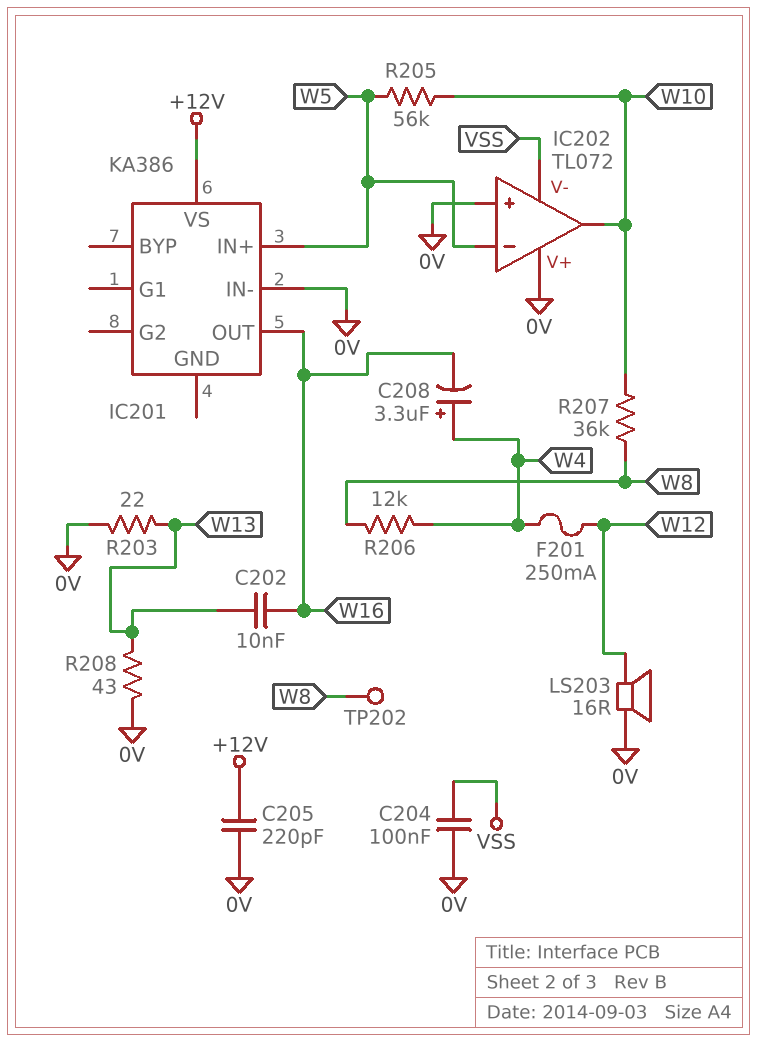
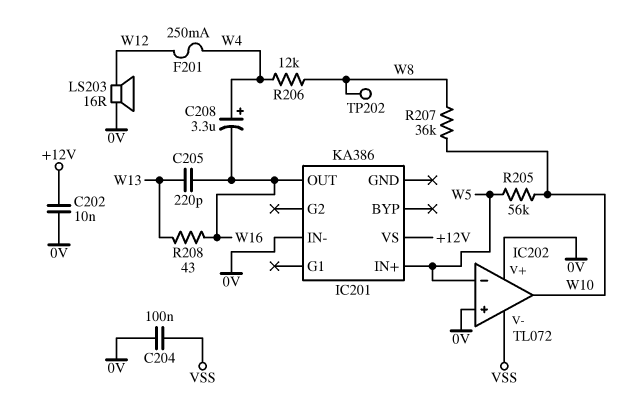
C202: 10nF (W13, W16) -> 10nF (+12V, 0V)
C205: 220pF (+12V, 0V) -> 220pF (W13, W16)
R203: 22 (0V, W13) -> none
R208: 43 (0V, W13) -> 43 (W13, W16)

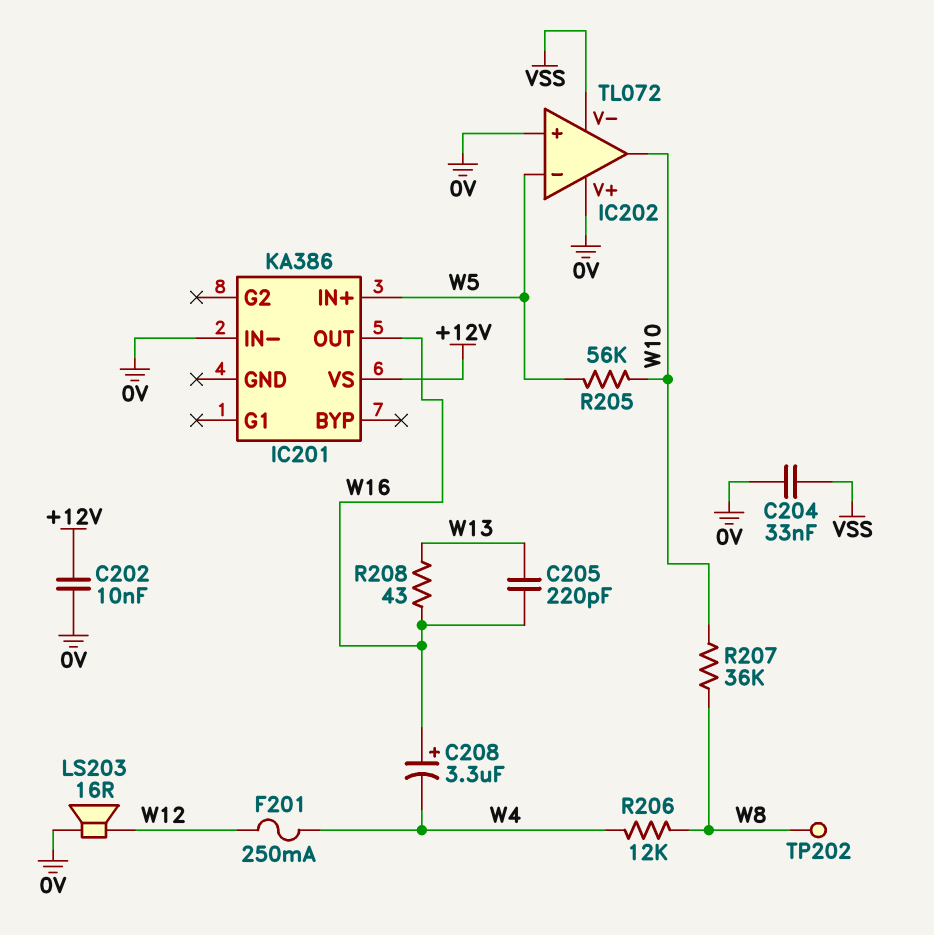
C204: 100nF (0V, VSS) -> 33nF (0V, VSS)
C208: 3.3uF (plus W4, minus W16) -> 3.3uF (plus W16, minus W4)

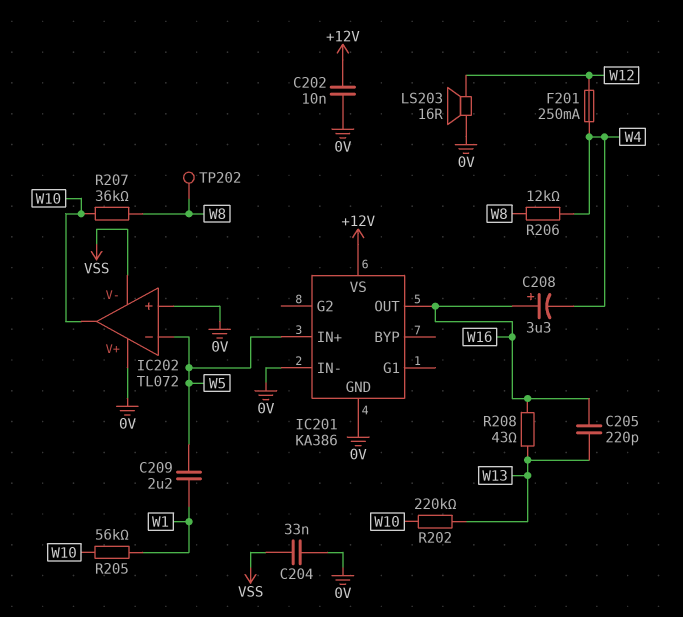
C209: none -> 2.2uF (W1, W5)
IC201 pin GND: none -> 0V
R202: none -> 220k (W10, W13)
R205: 56k (W5, W10) -> 56k (W1, W10)

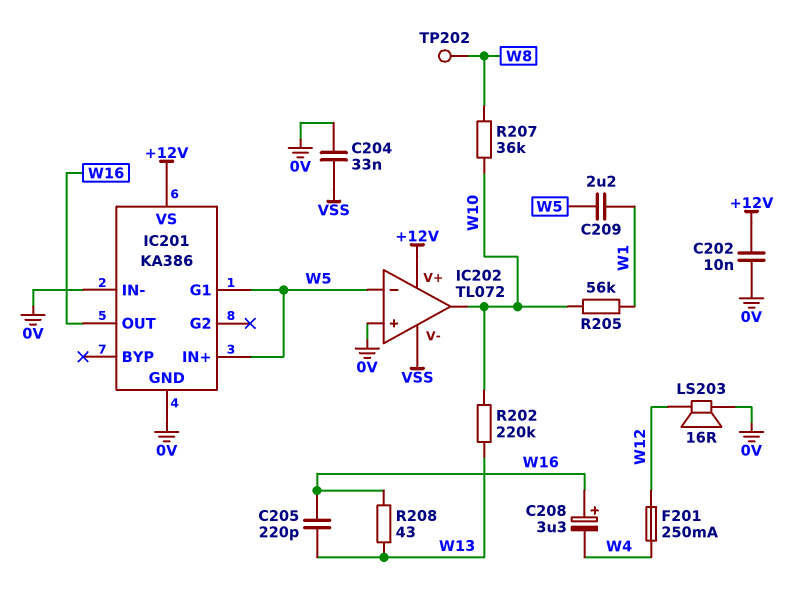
IC201 pin G1: none -> W5
IC202 pin V+: 0V -> +12V
R206: 12k (W4, W8) -> none

